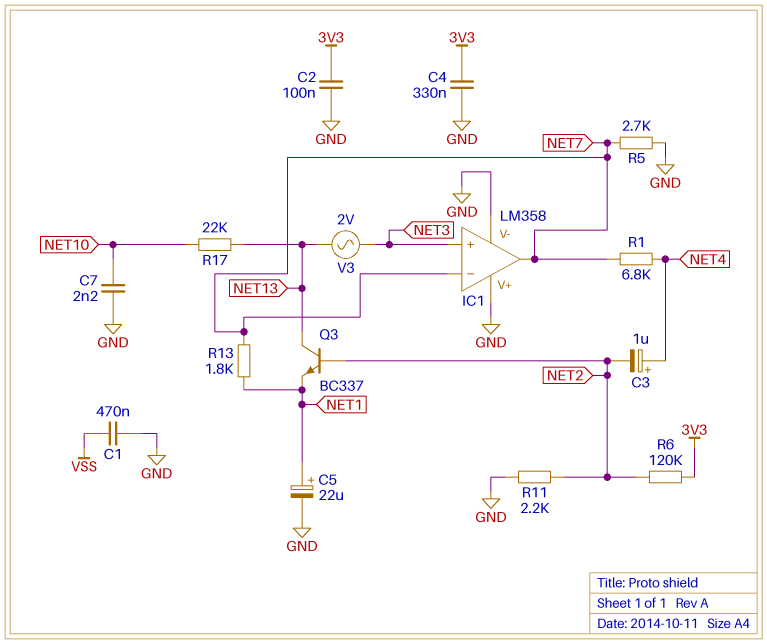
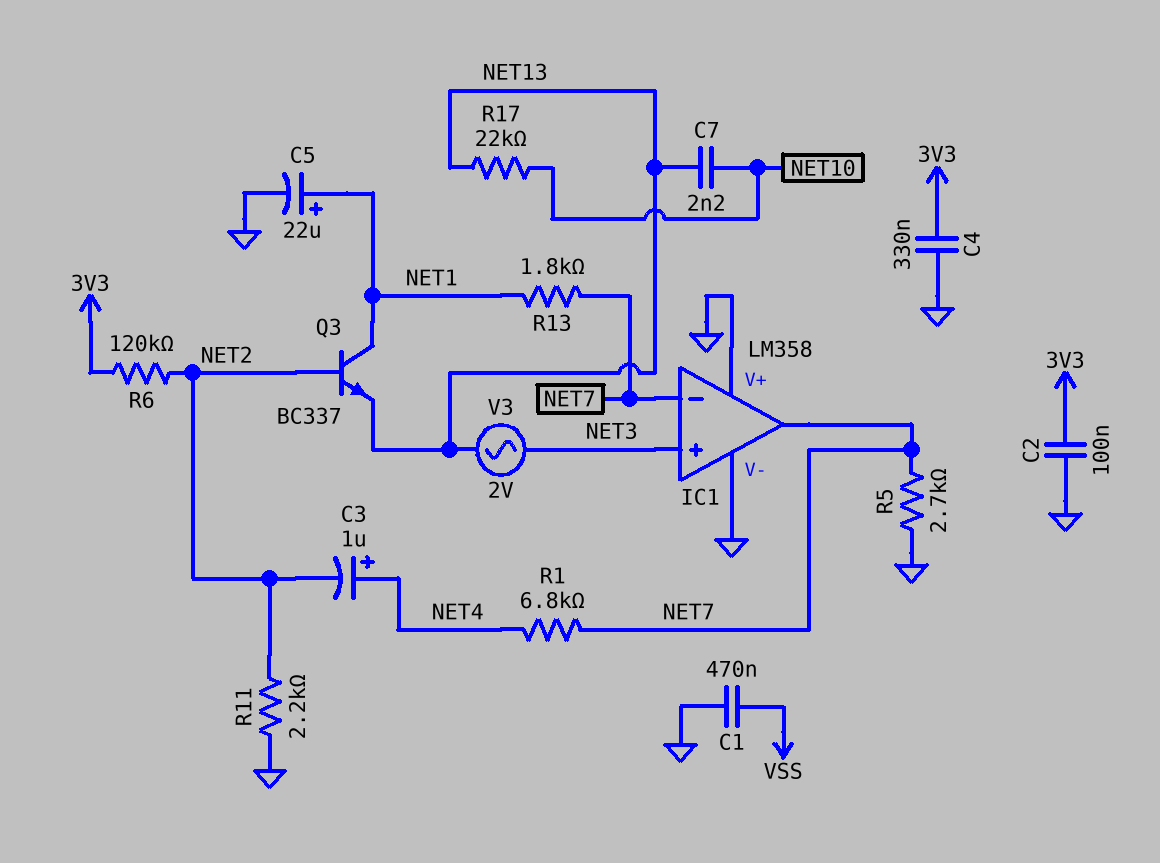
C7: 2.2nF (GND, NET10) -> 2.2nF (NET10, NET13)
Q3: NPN BC337 (B NET2, C NET13, E NET1) -> NPN BC337 (B NET2, C NET1, E NET13)

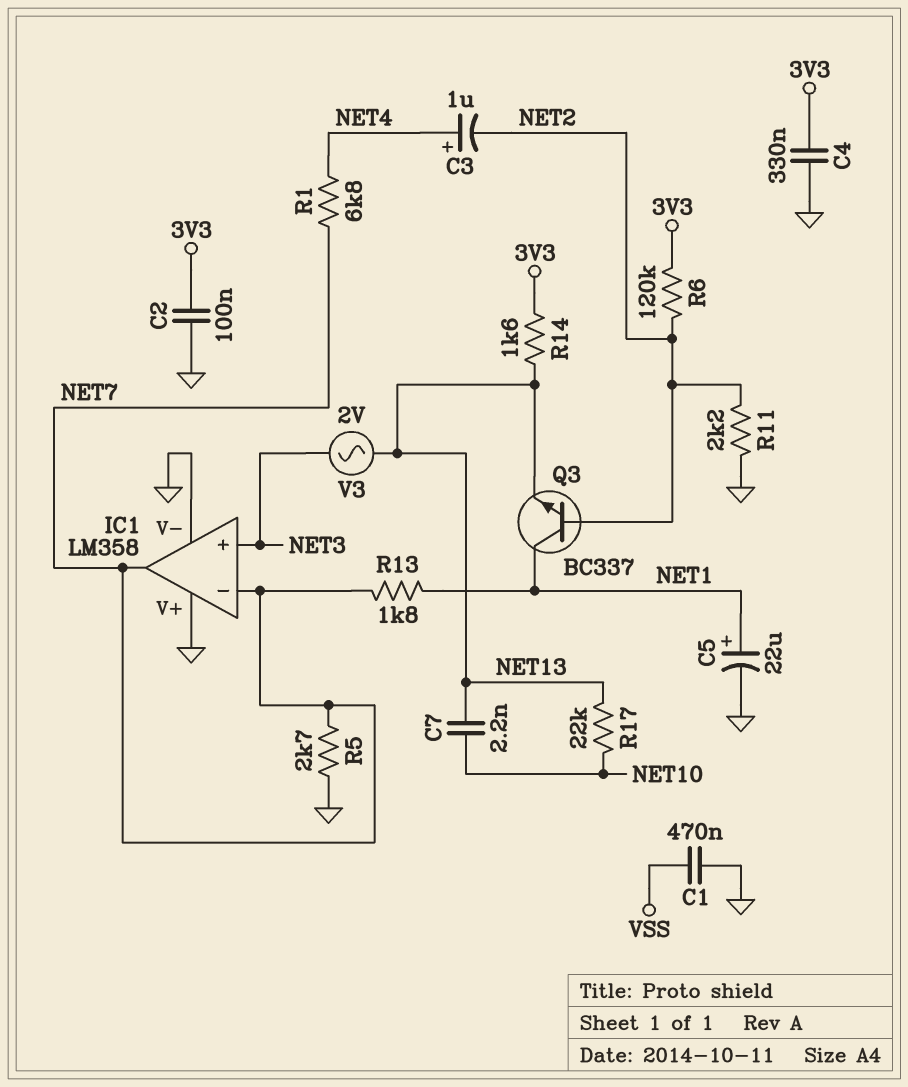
R14: none -> 1.6k (3V3, NET13)

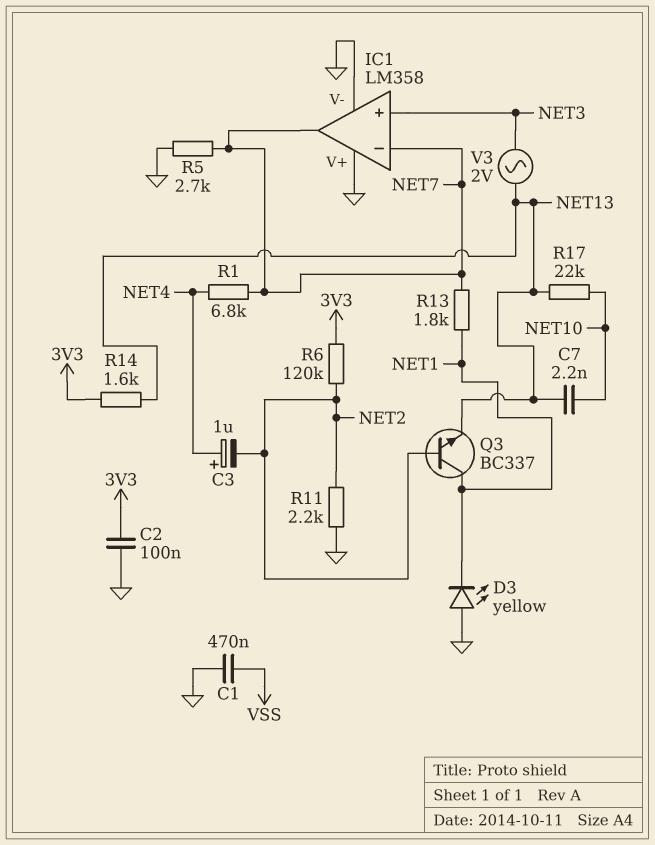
C4: 330nF (3V3, GND) -> none
C5: 22uF (plus NET1, minus GND) -> none
D3: none -> LED yellow (A GND, K NET1)

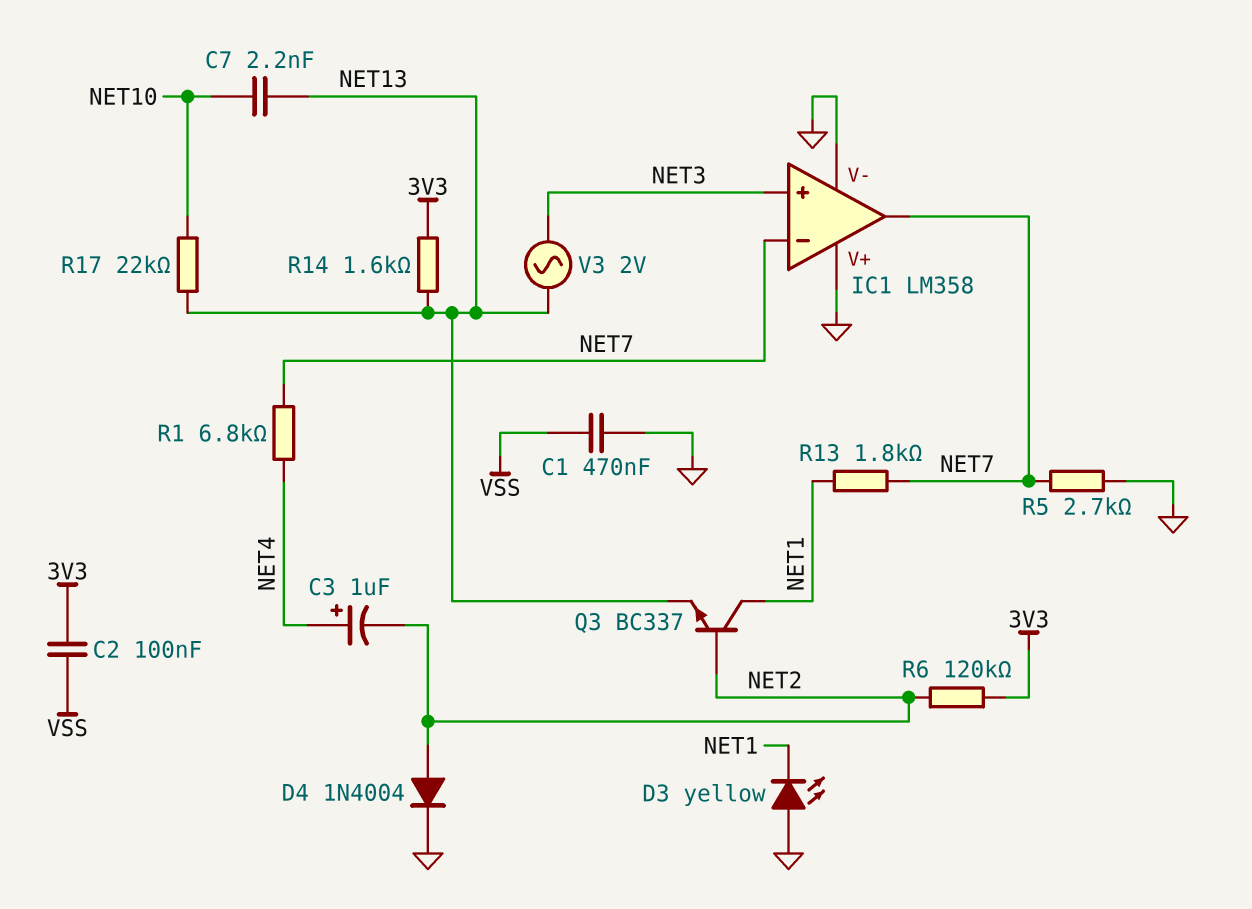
C2: 100nF (3V3, GND) -> 100nF (3V3, VSS)
D4: none -> diode 1N4004 (A NET2, K GND)
R11: 2.2k (GND, NET2) -> none

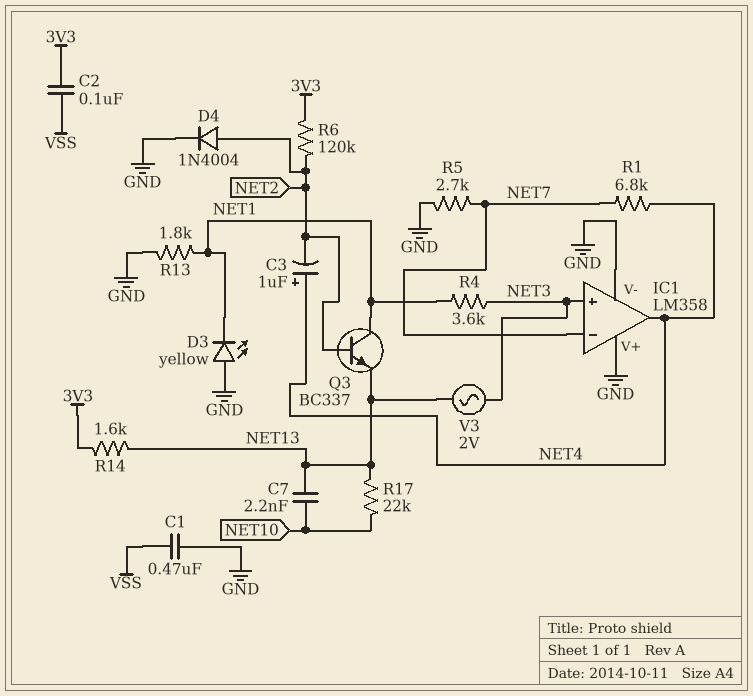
IC1 pin out: NET7 -> NET4
R4: none -> 3.6k (NET1, NET3)
R13: 1.8k (NET1, NET7) -> 1.8k (GND, NET1)

